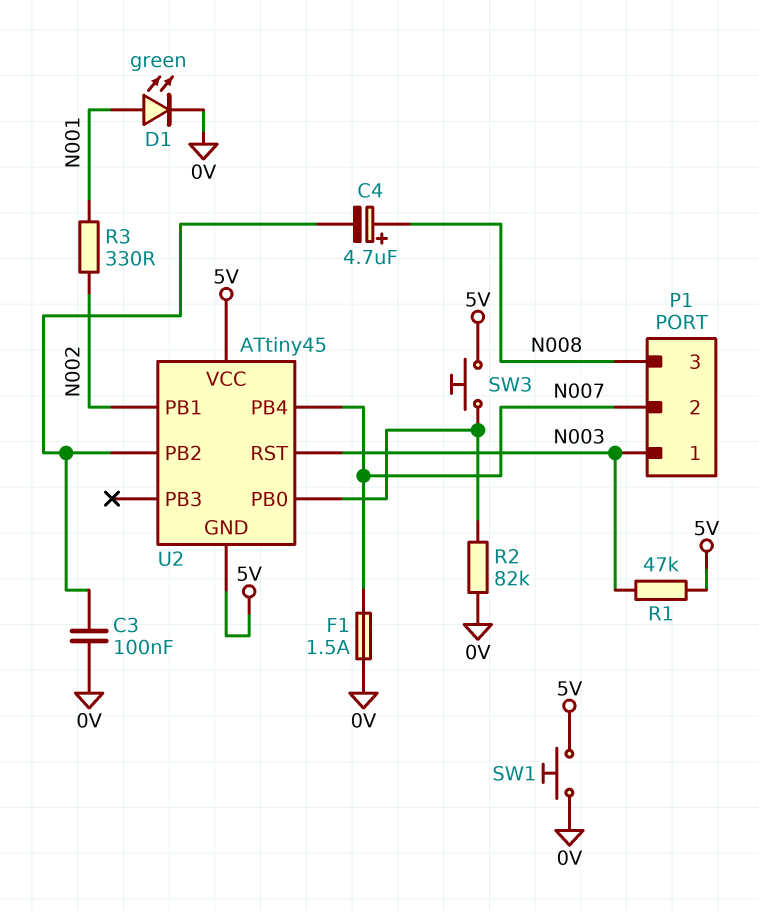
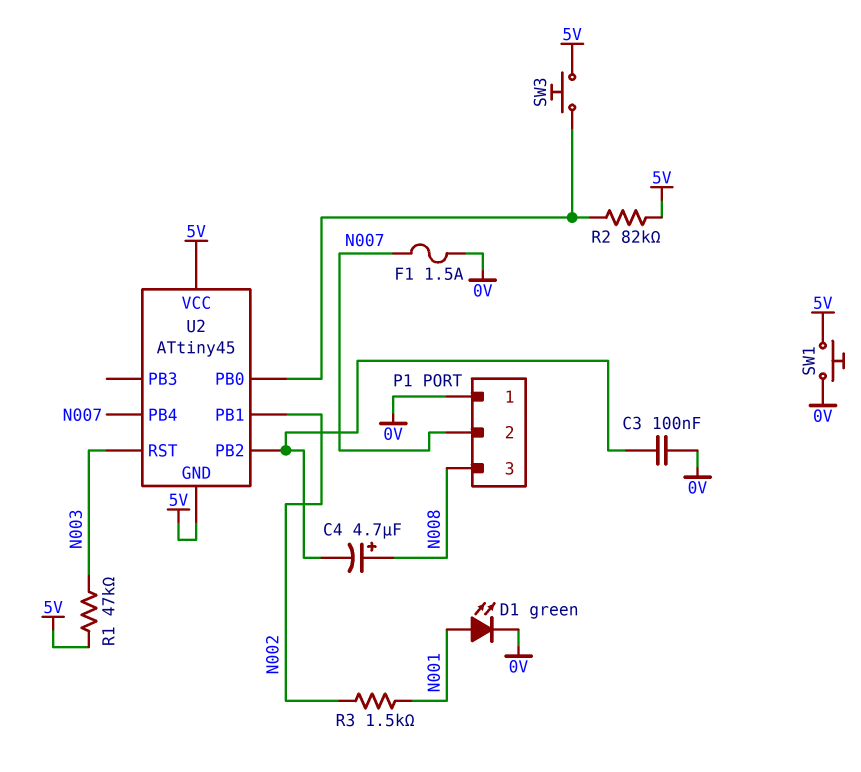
P1 pin 1: N003 -> 0V
R2: 82k (0V, U2/PB0) -> 82k (5V, U2/PB0)
R3: 330 (N001, N002) -> 1.5k (N001, N002)

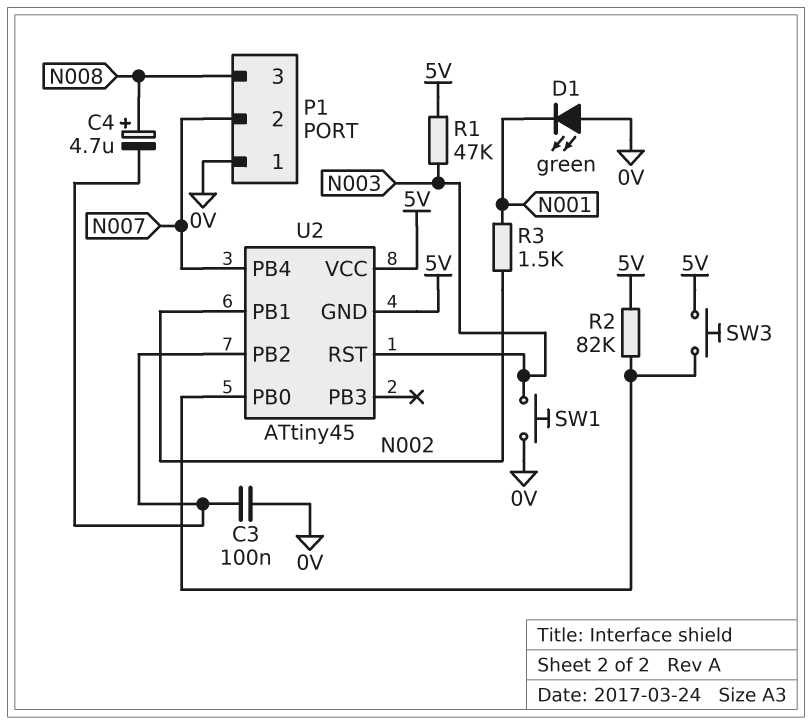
D1: LED green (A N001, K 0V) -> LED green (A 0V, K N001)
F1: 1.5A (0V, N007) -> none
SW1: button (0V, 5V) -> button (0V, N003)

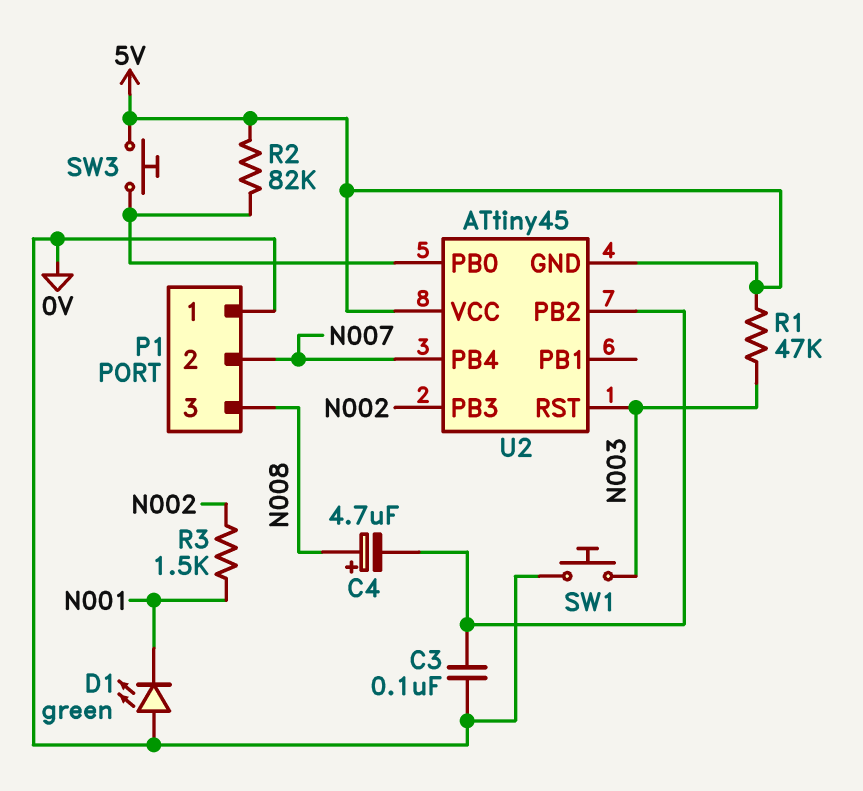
U2 pin PB1: N002 -> none
U2 pin PB3: none -> N002

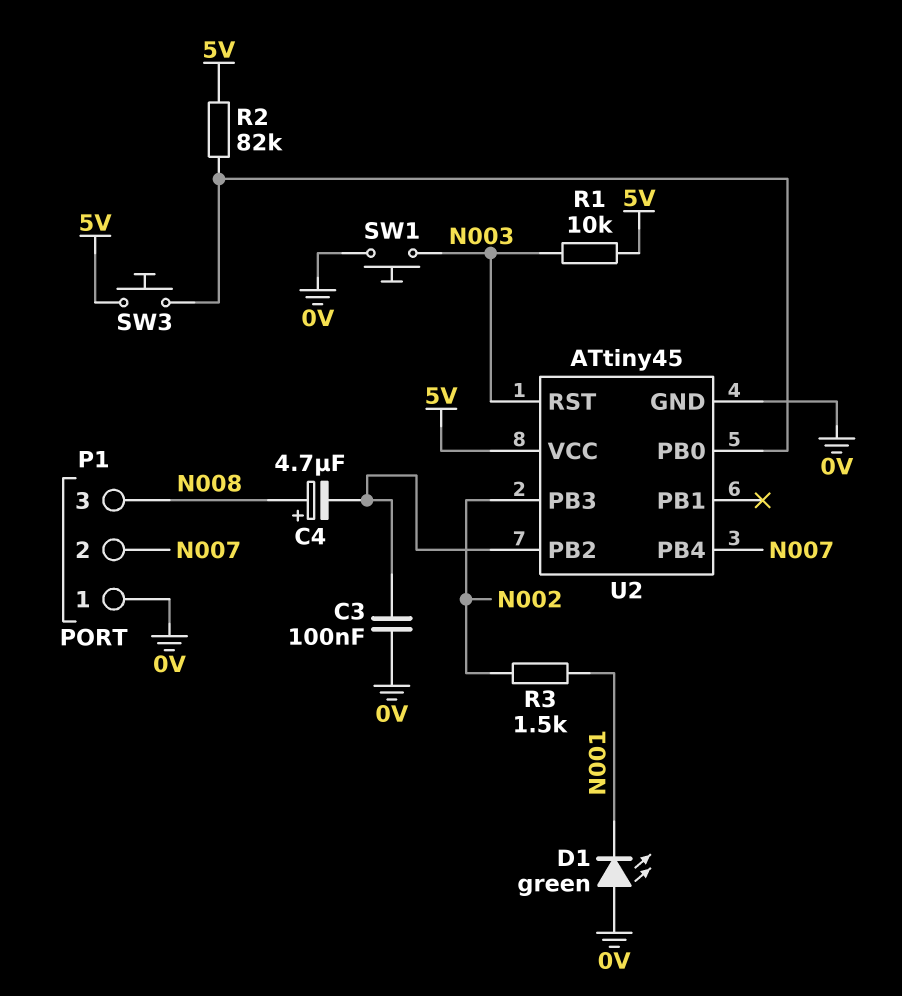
R1: 47k (5V, N003) -> 10k (5V, N003)
U2 pin GND: 5V -> 0V

